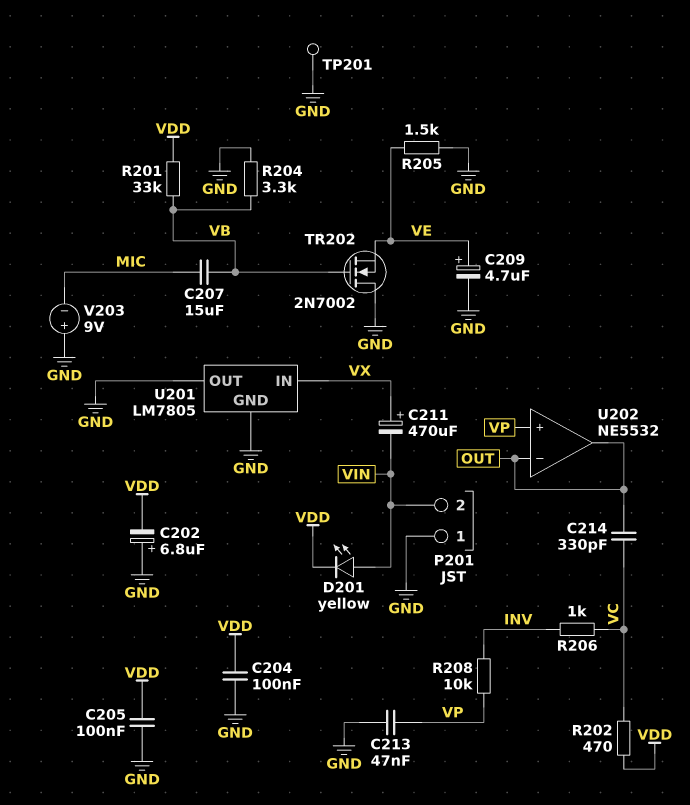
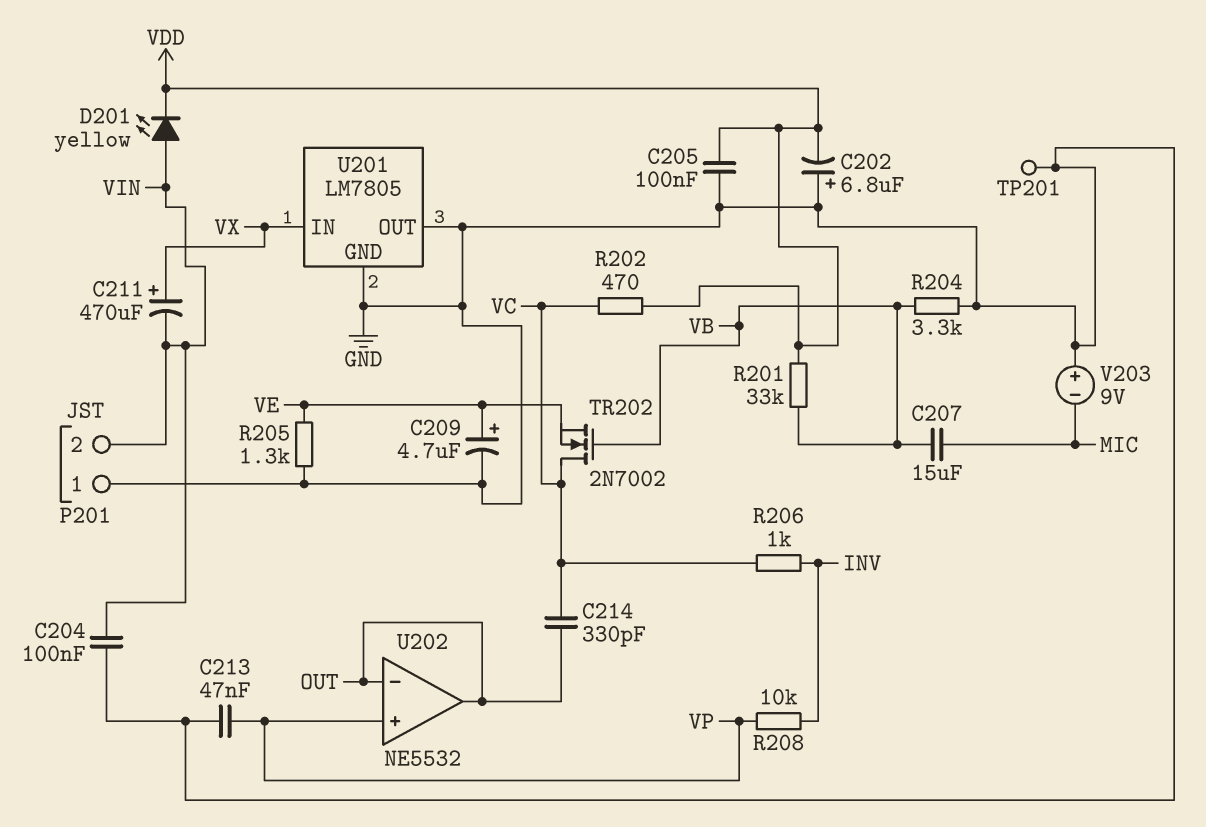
C204: 100nF (GND, VDD) -> 100nF (GND, VIN)
R205: 1.5k (GND, VE) -> 1.3k (GND, VE)
TR202: NMOS 2N7002 (G VB, D GND, S VE) -> NMOS 2N7002 (G VB, D VC, S VE)

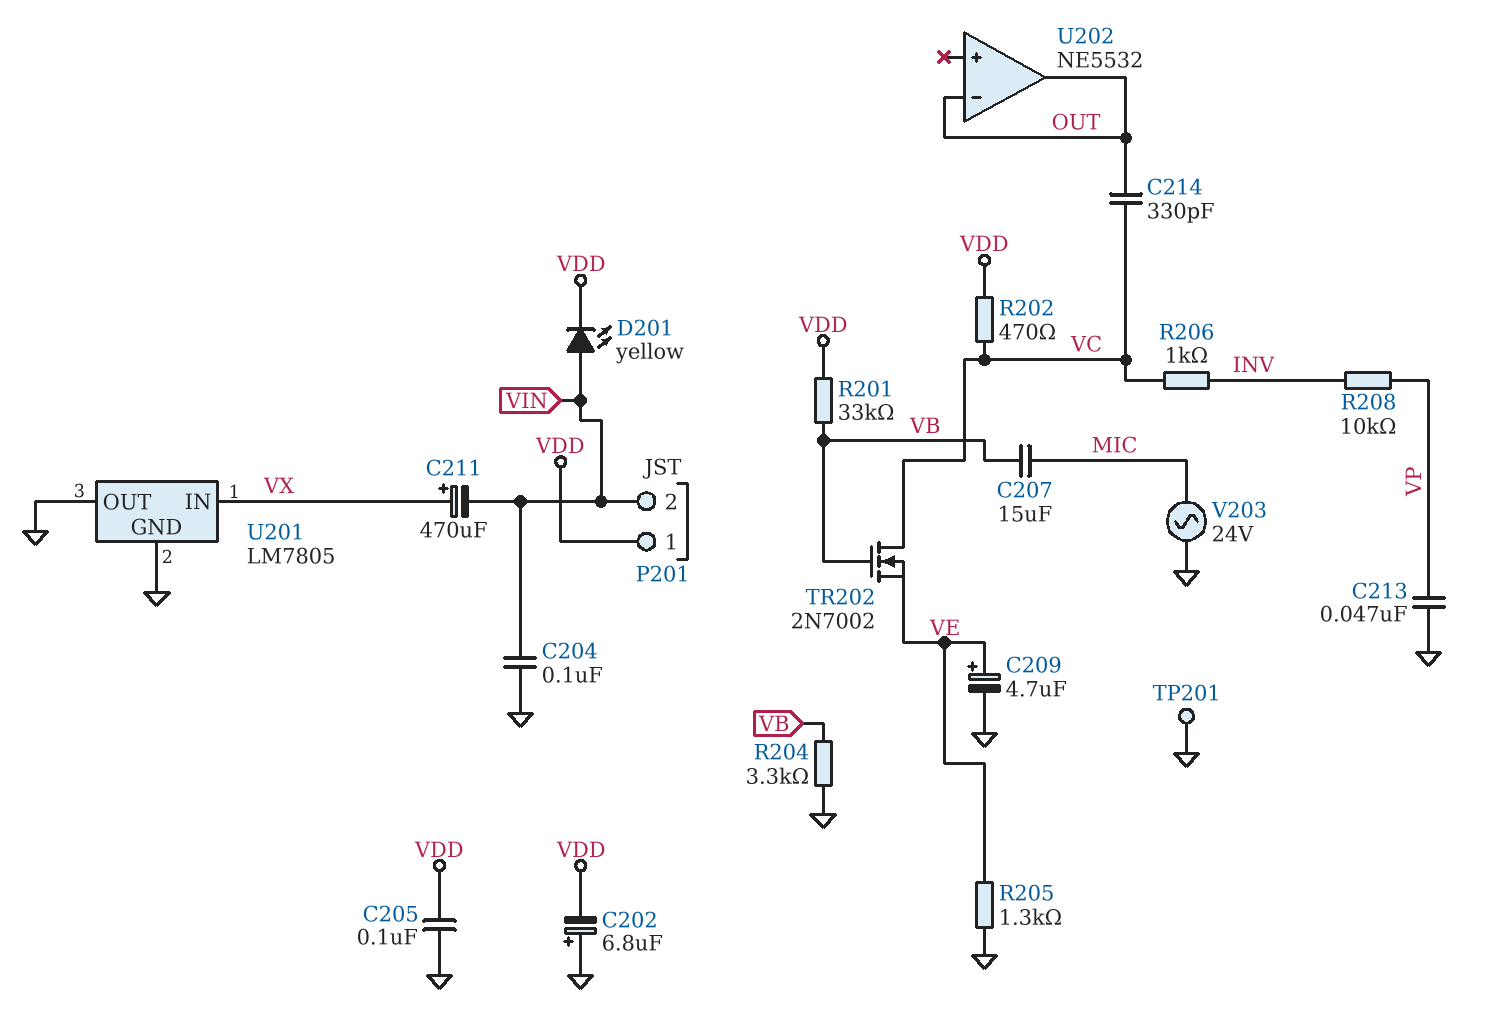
P201 pin 1: GND -> VDD
U202 pin in+: VP -> none
V203: 9V (plus GND, minus MIC) -> AC 24V (GND, MIC)

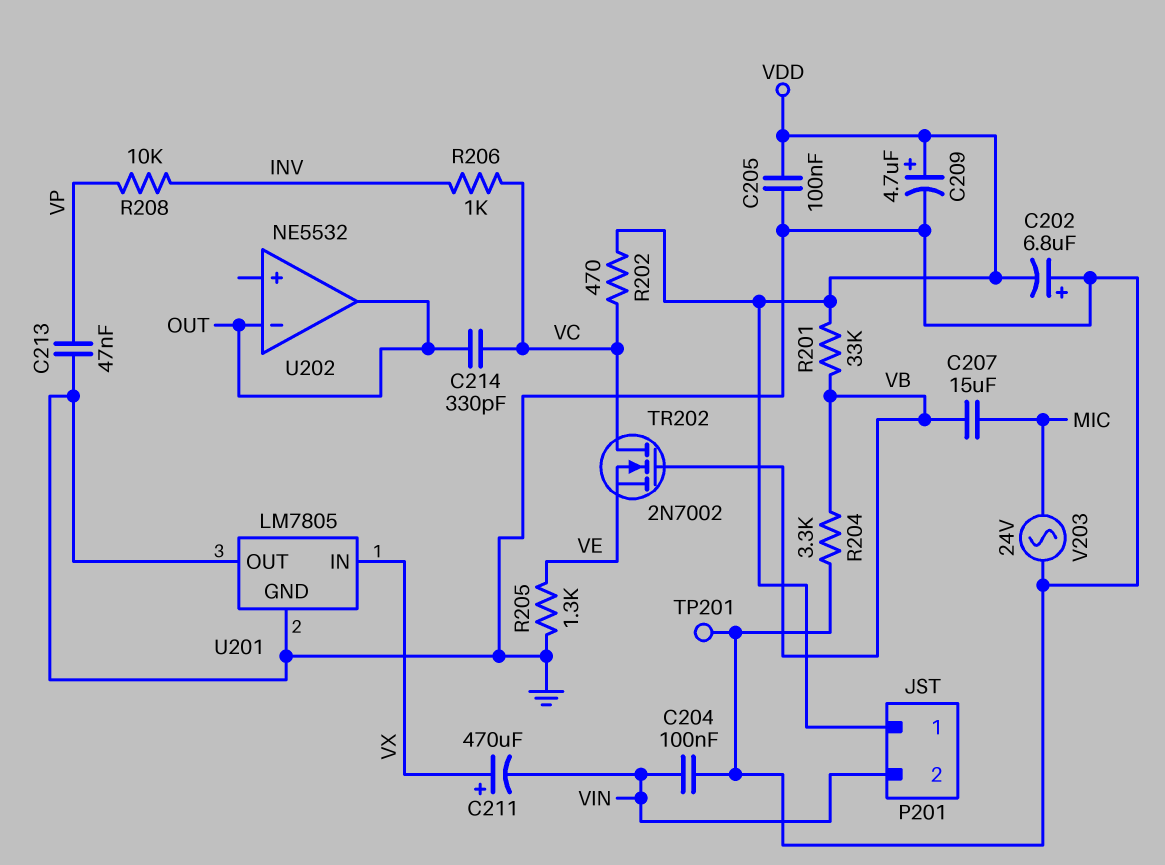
C209: 4.7uF (plus VE, minus GND) -> 4.7uF (plus VDD, minus GND)
D201: LED yellow (A VIN, K VDD) -> none

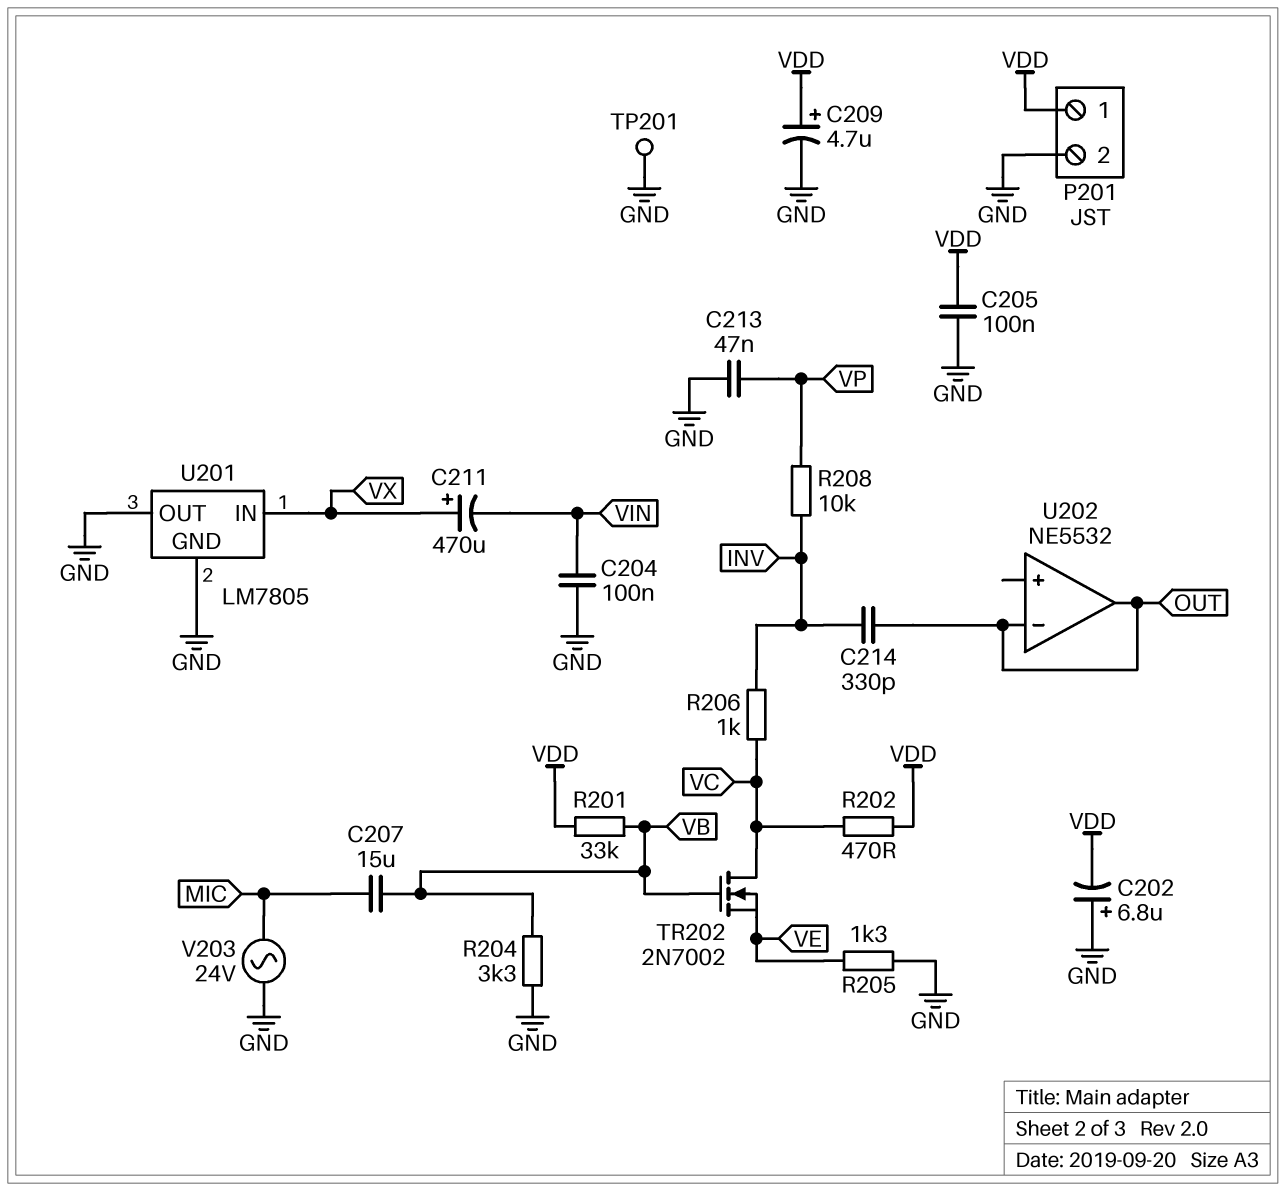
C214: 330pF (OUT, VC) -> 330pF (INV, OUT)
P201 pin 2: VIN -> GND

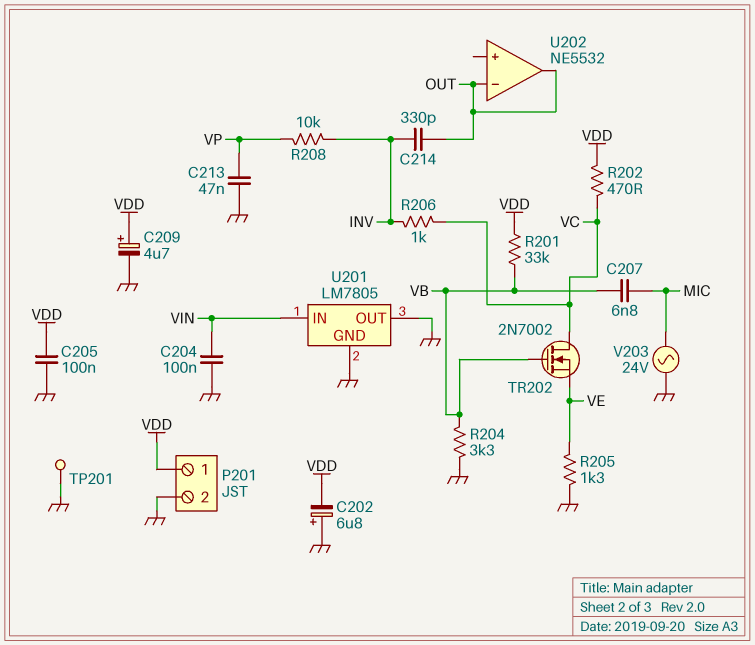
C207: 15uF (MIC, VB) -> 6.8nF (MIC, VB)
C211: 470uF (plus VX, minus VIN) -> none
U201 pin IN: VX -> VIN

